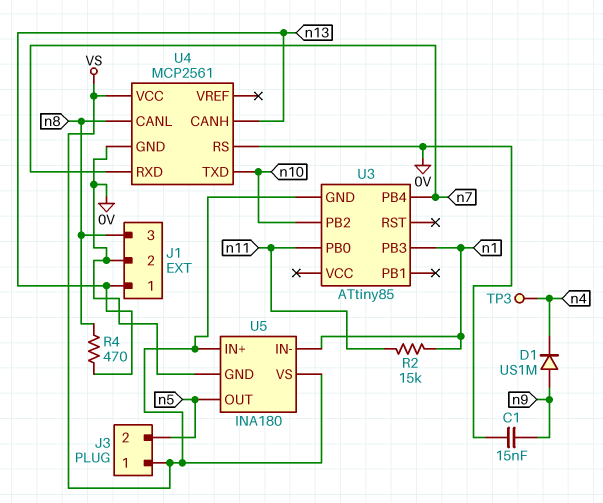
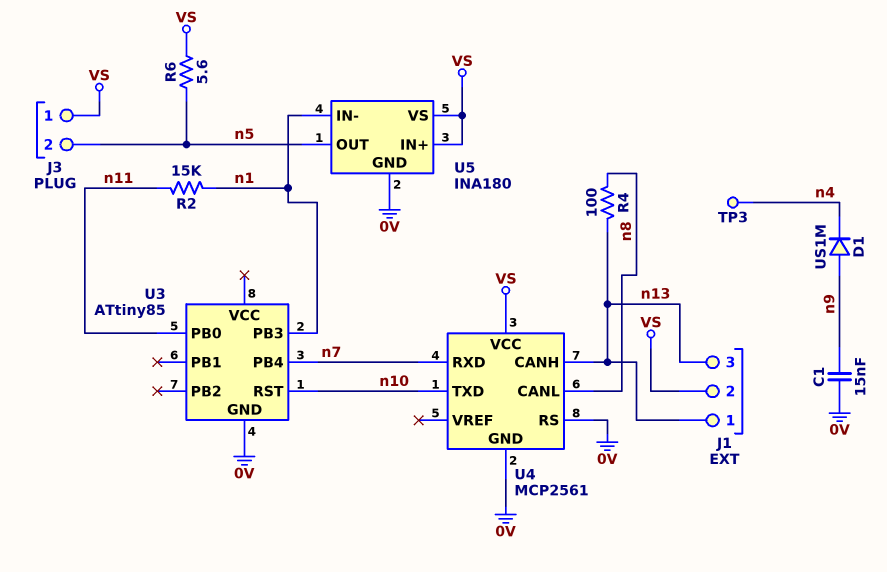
J1 pin 2: 0V -> VS
J1 pin 3: n8 -> n13
R4: 470 (n8, n13) -> 100 (n8, n13)
R6: none -> 5.6 (VS, n5)
U3 pin GND: VS -> 0V
U3 pin PB2: n10 -> none
U3 pin RST: none -> n10

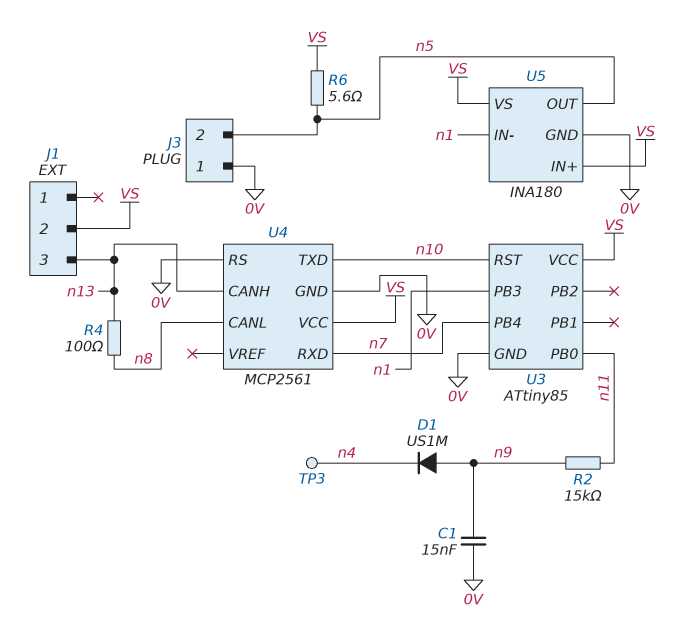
J1 pin 1: n13 -> none
J3 pin 1: VS -> 0V
R2: 15k (n1, n11) -> 15k (n9, n11)
U3 pin VCC: none -> VS

